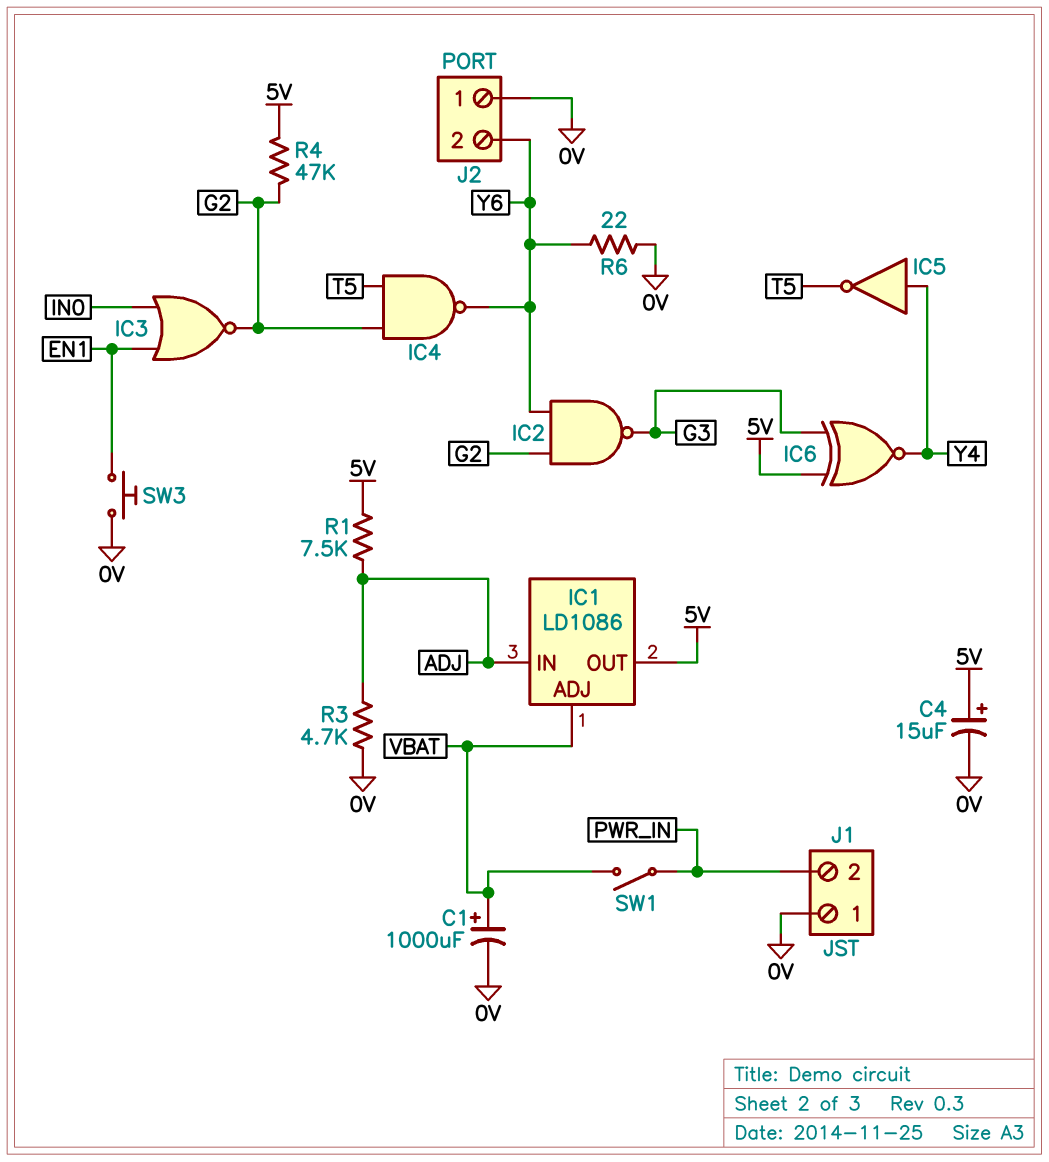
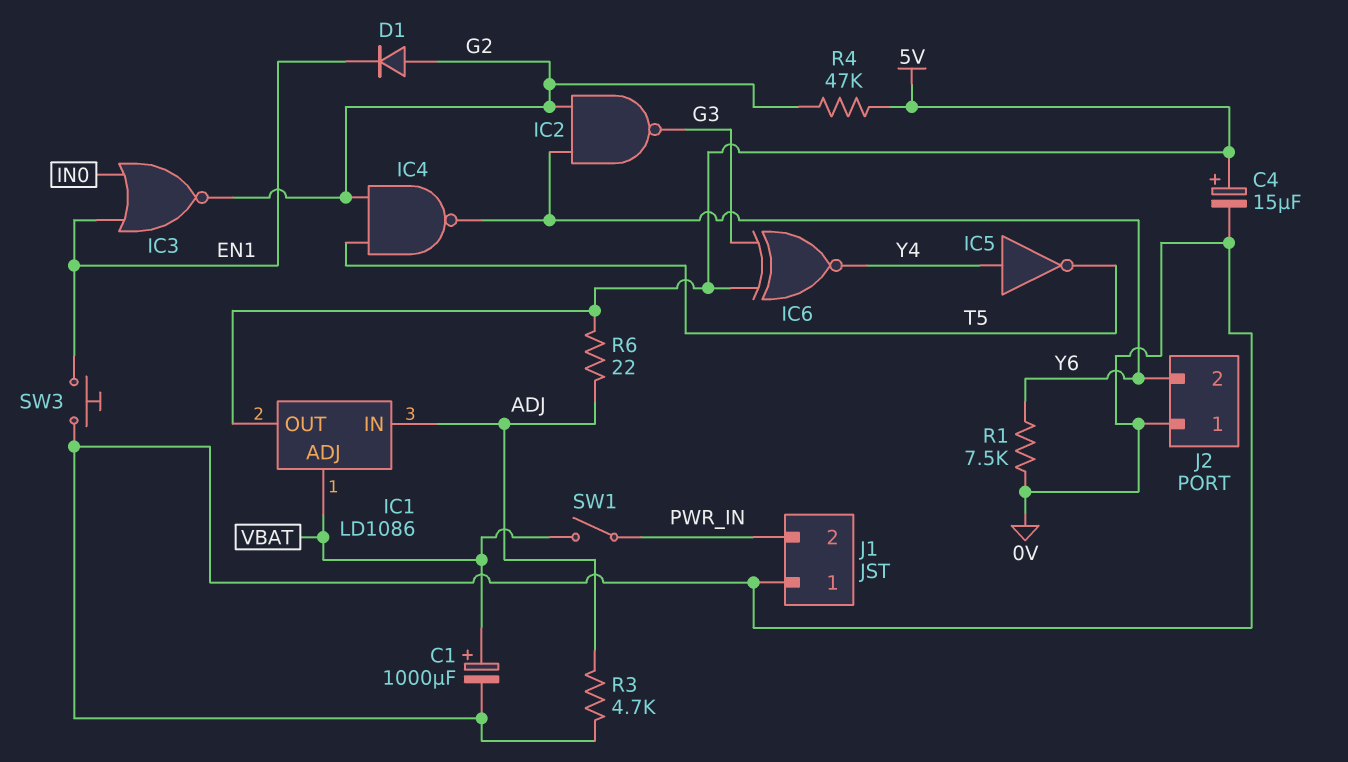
D1: none -> diode (A G2, K EN1)
R1: 7.5k (5V, ADJ) -> 7.5k (0V, Y6)
R6: 22 (0V, Y6) -> 22 (5V, ADJ)

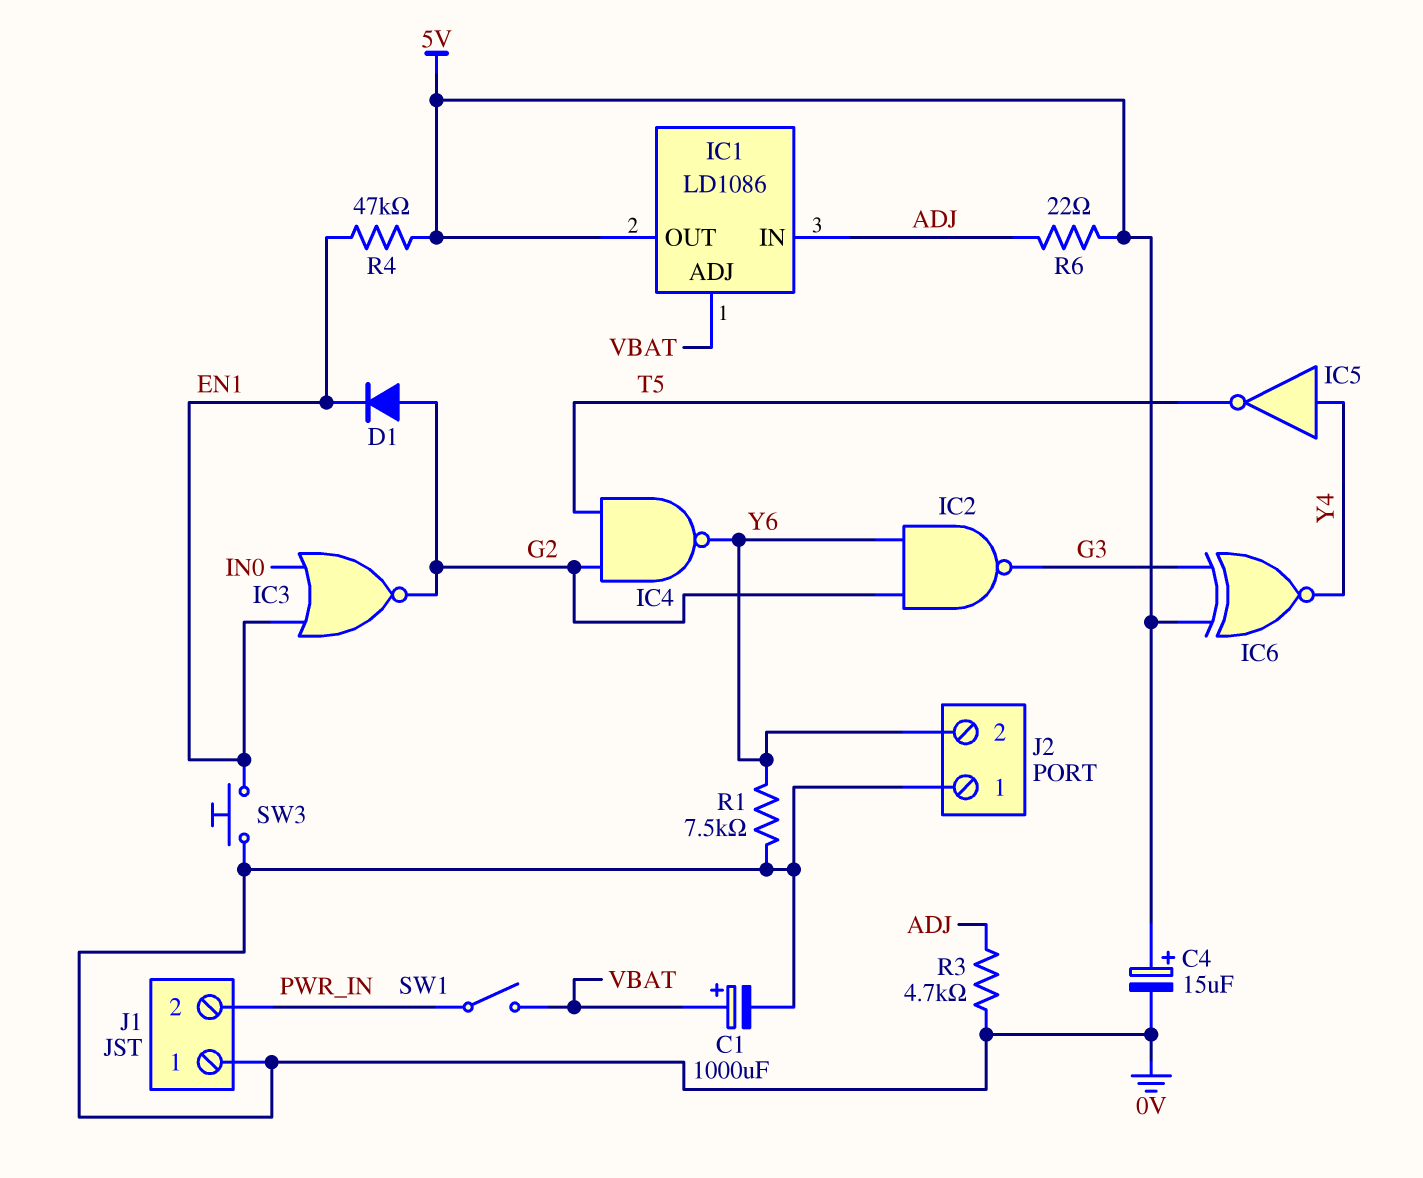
R4: 47k (5V, G2) -> 47k (5V, EN1)

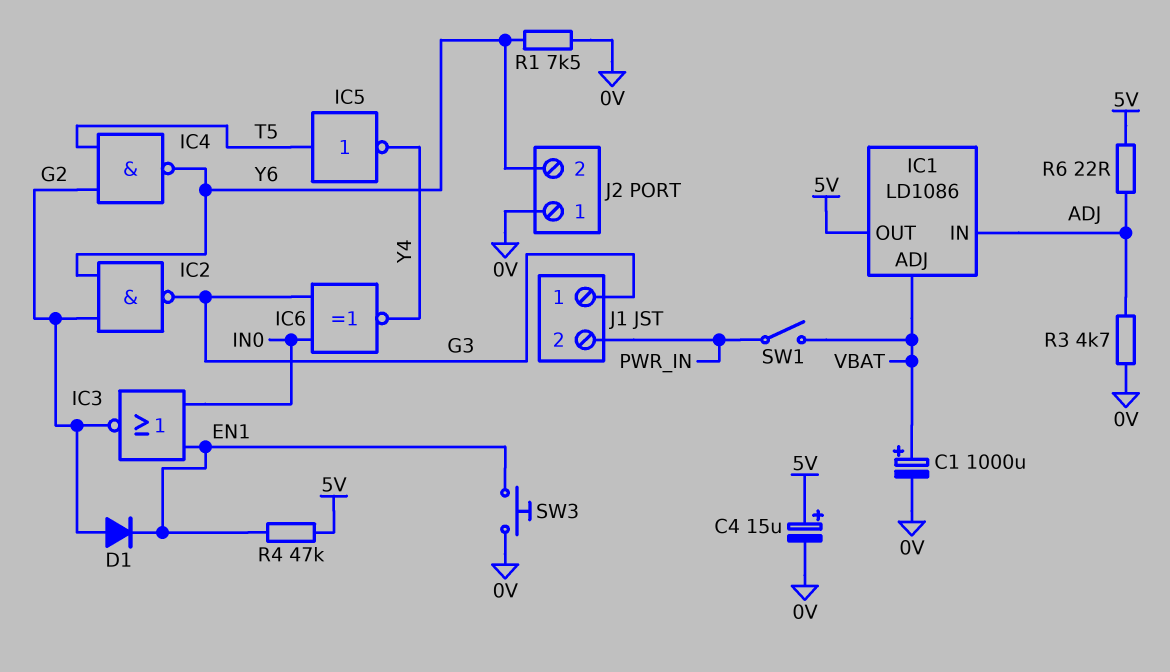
IC5: NOT (in Y4, out T5) -> NOT (in T5, out Y4)
IC6: XNOR (in 5V, in G3, out Y4) -> XNOR (in G3, in IN0, out Y4)
J1 pin 1: 0V -> G3

